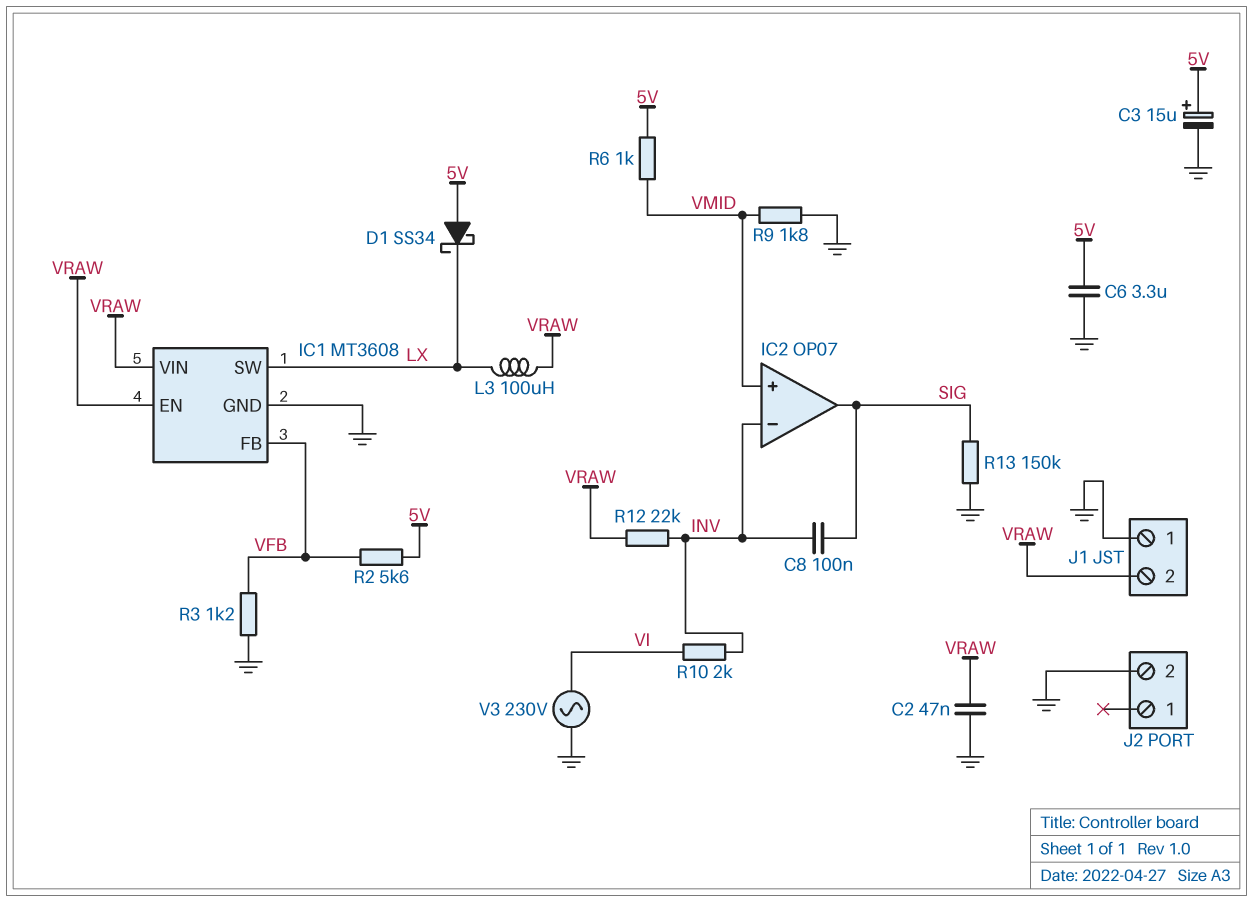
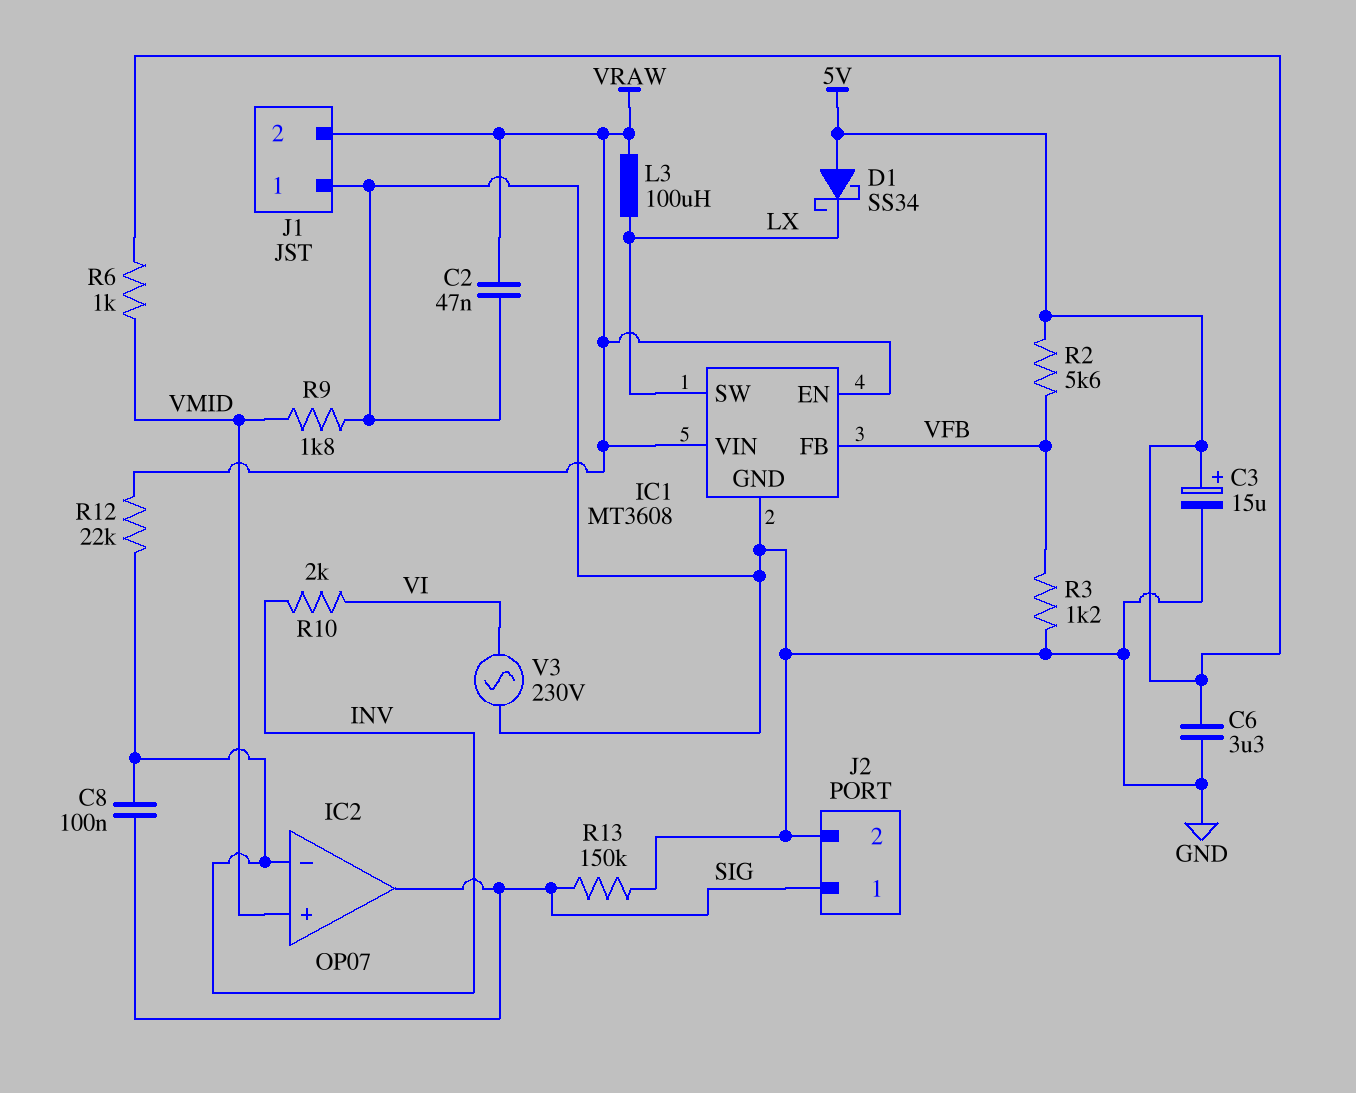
J2 pin 1: none -> SIG

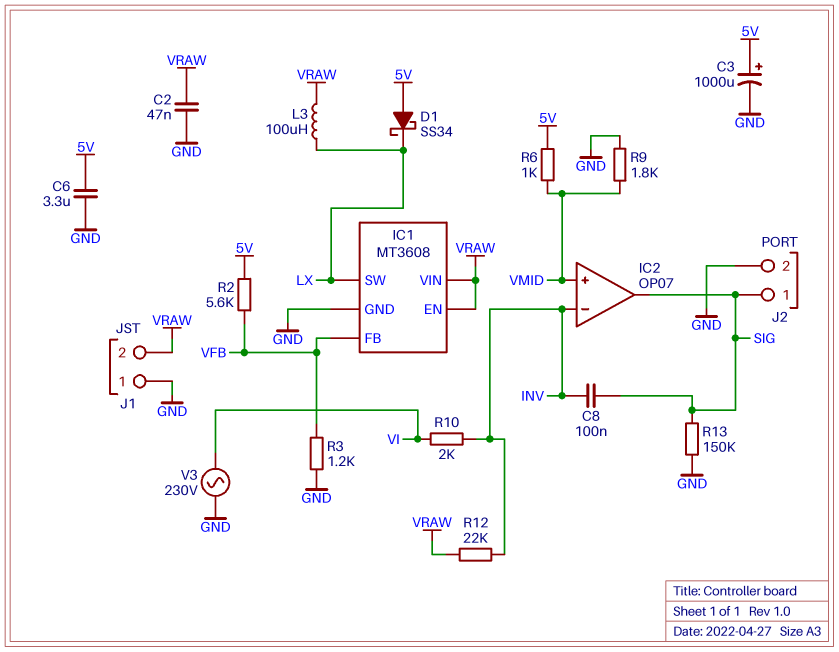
C3: 15uF (plus 5V, minus GND) -> 1000uF (plus 5V, minus GND)

